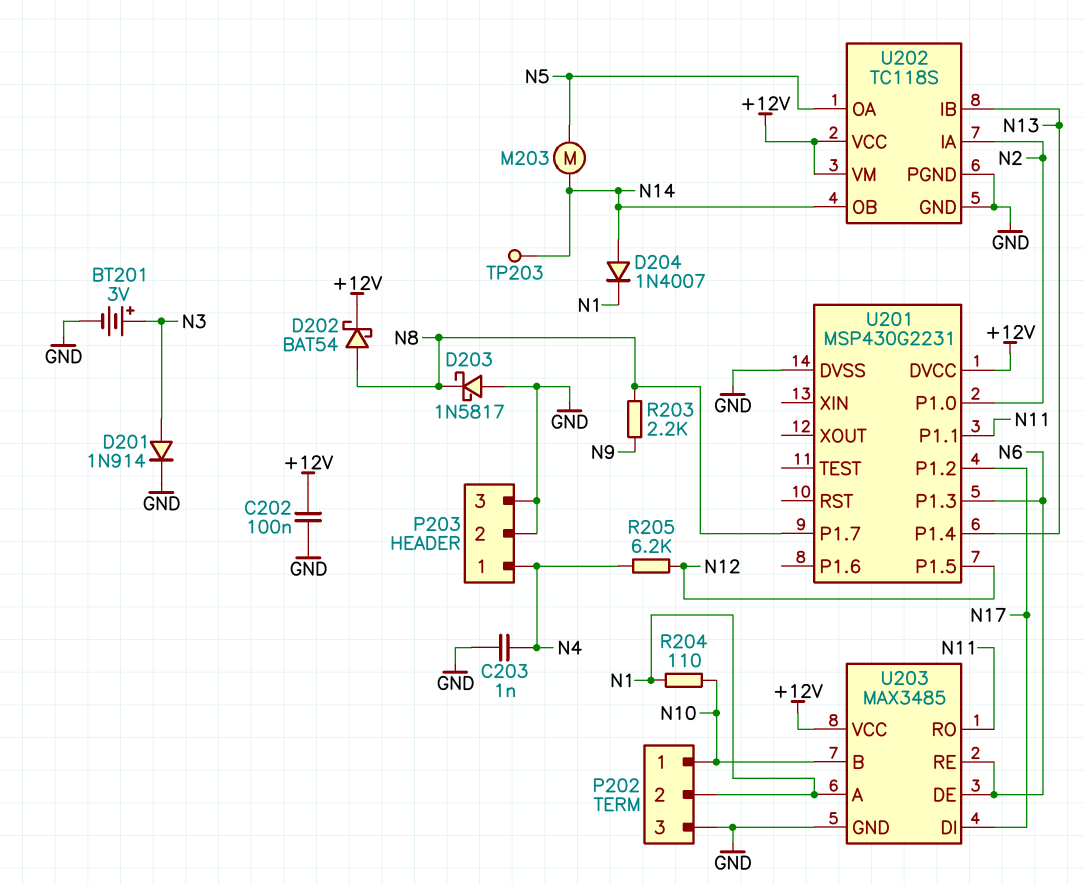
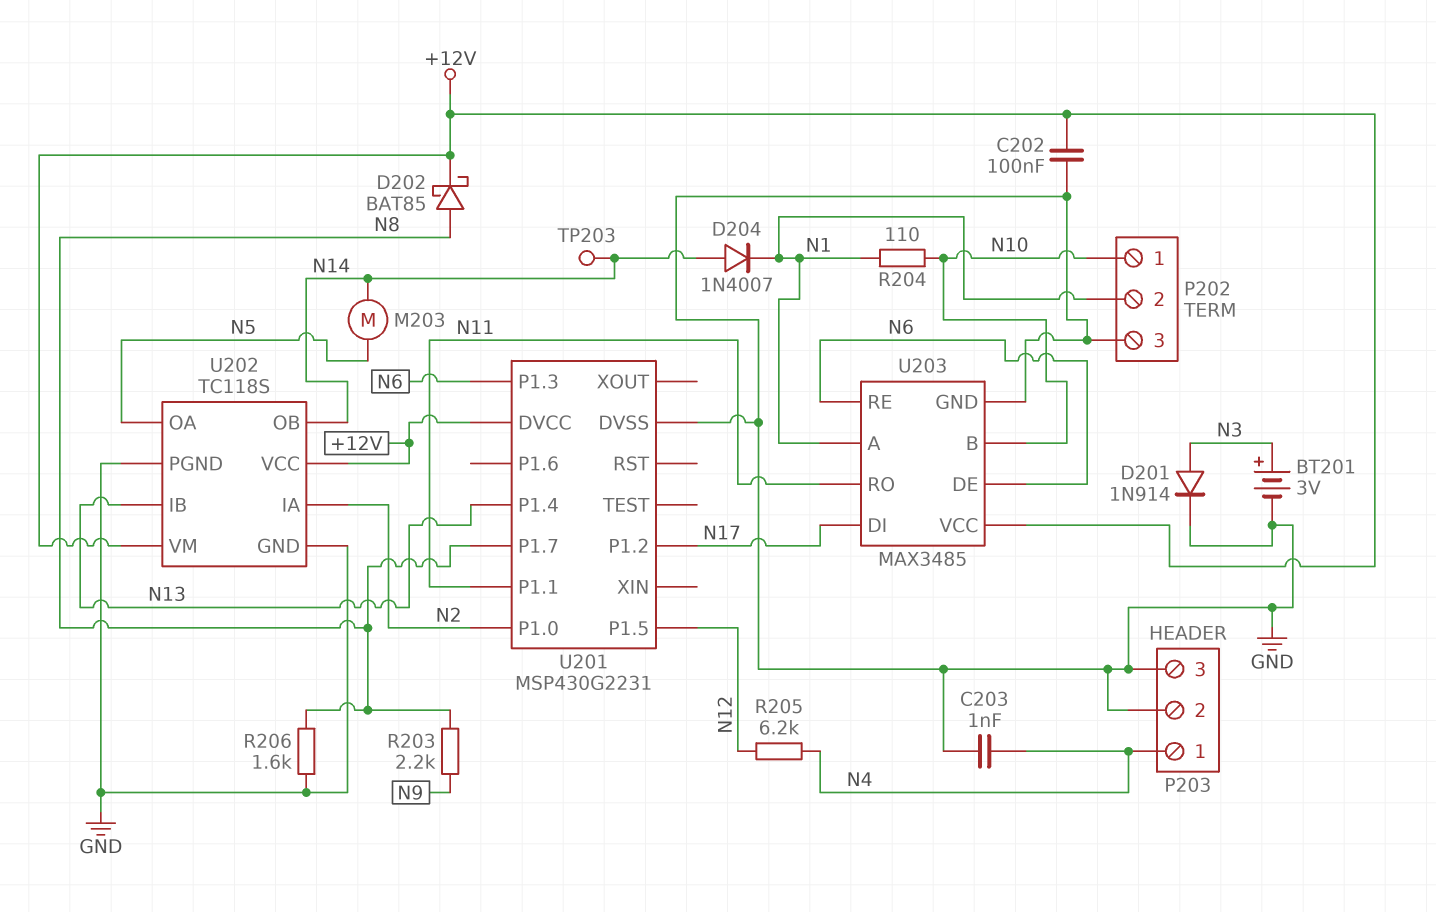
D202: schottky BAT54 (A N8, K +12V) -> schottky BAT85 (A N8, K +12V)
D203: schottky 1N5817 (A GND, K N8) -> none
R206: none -> 1.6k (GND, N8)

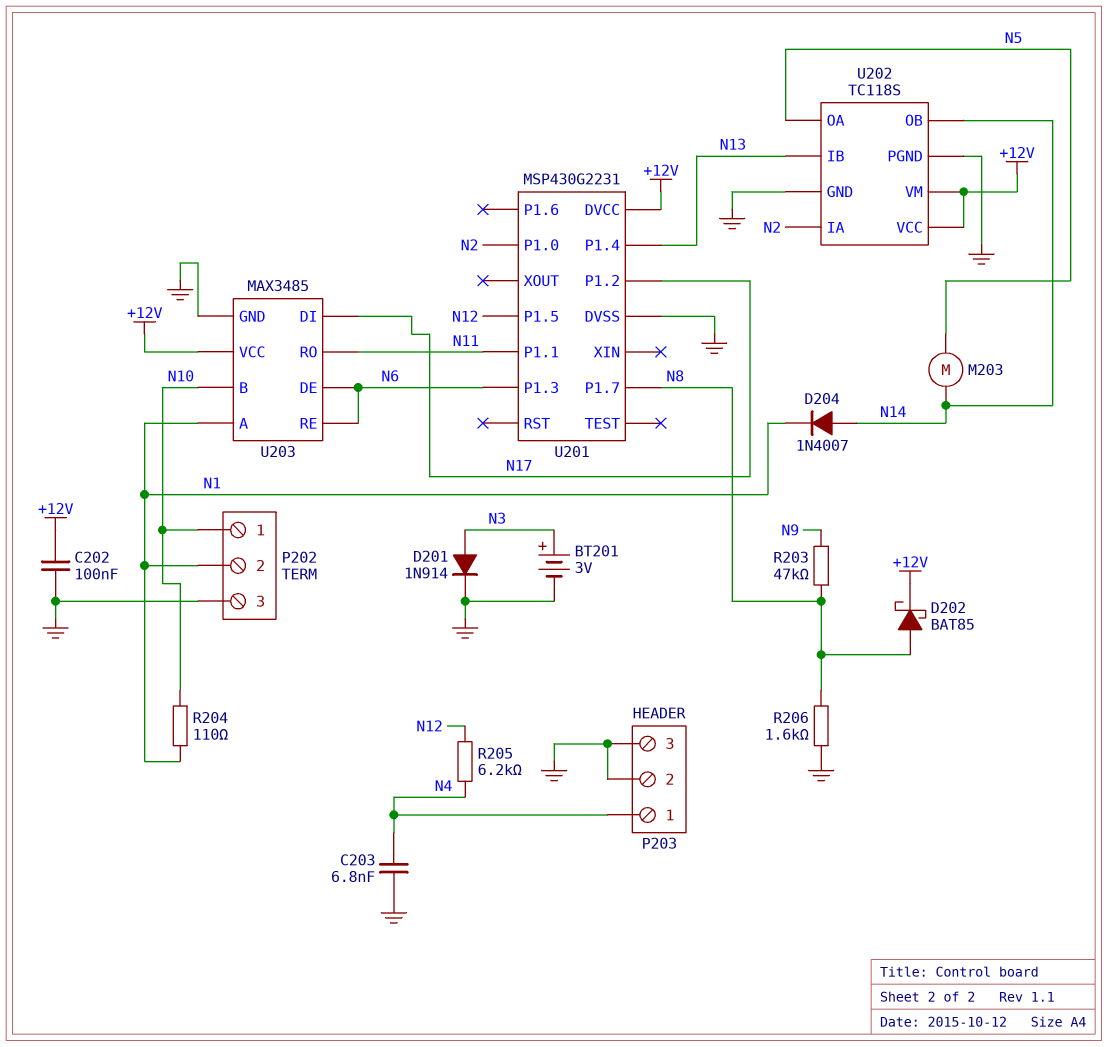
C203: 1nF (GND, N4) -> 6.8nF (GND, N4)
R203: 2.2k (N8, N9) -> 47k (N8, N9)
TP203: test point (N14) -> none

